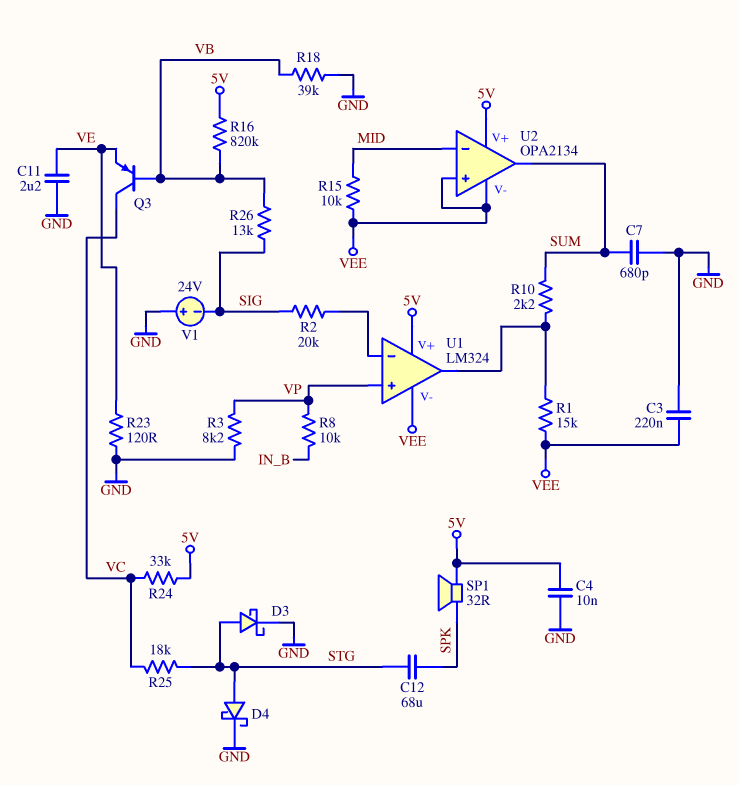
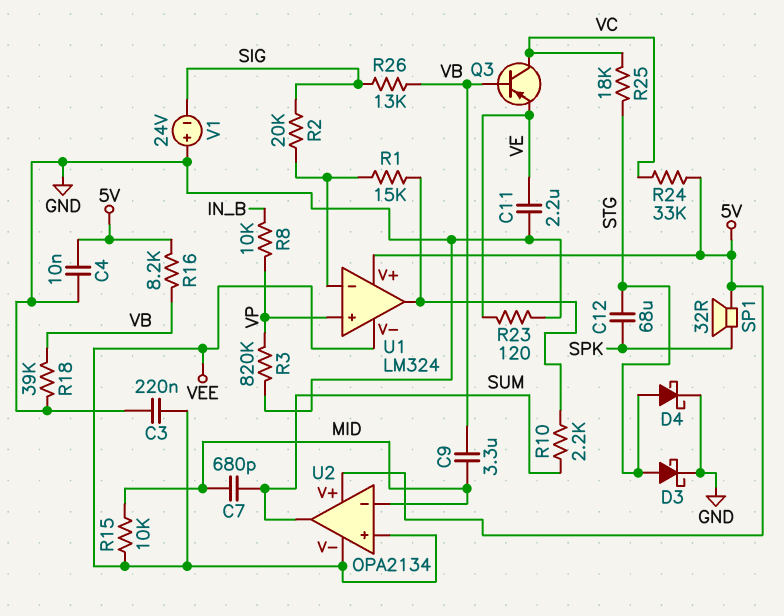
C7: 680pF (GND, SUM) -> 680pF (MID, SUM)
C9: none -> 3.3uF (MID, VB)
R1: 15k (U1/out, VEE) -> 15k (U1/in-, U1/out)
R3: 8.2k (GND, VP) -> 820k (GND, VP)
R16: 820k (5V, VB) -> 8.2k (5V, VB)

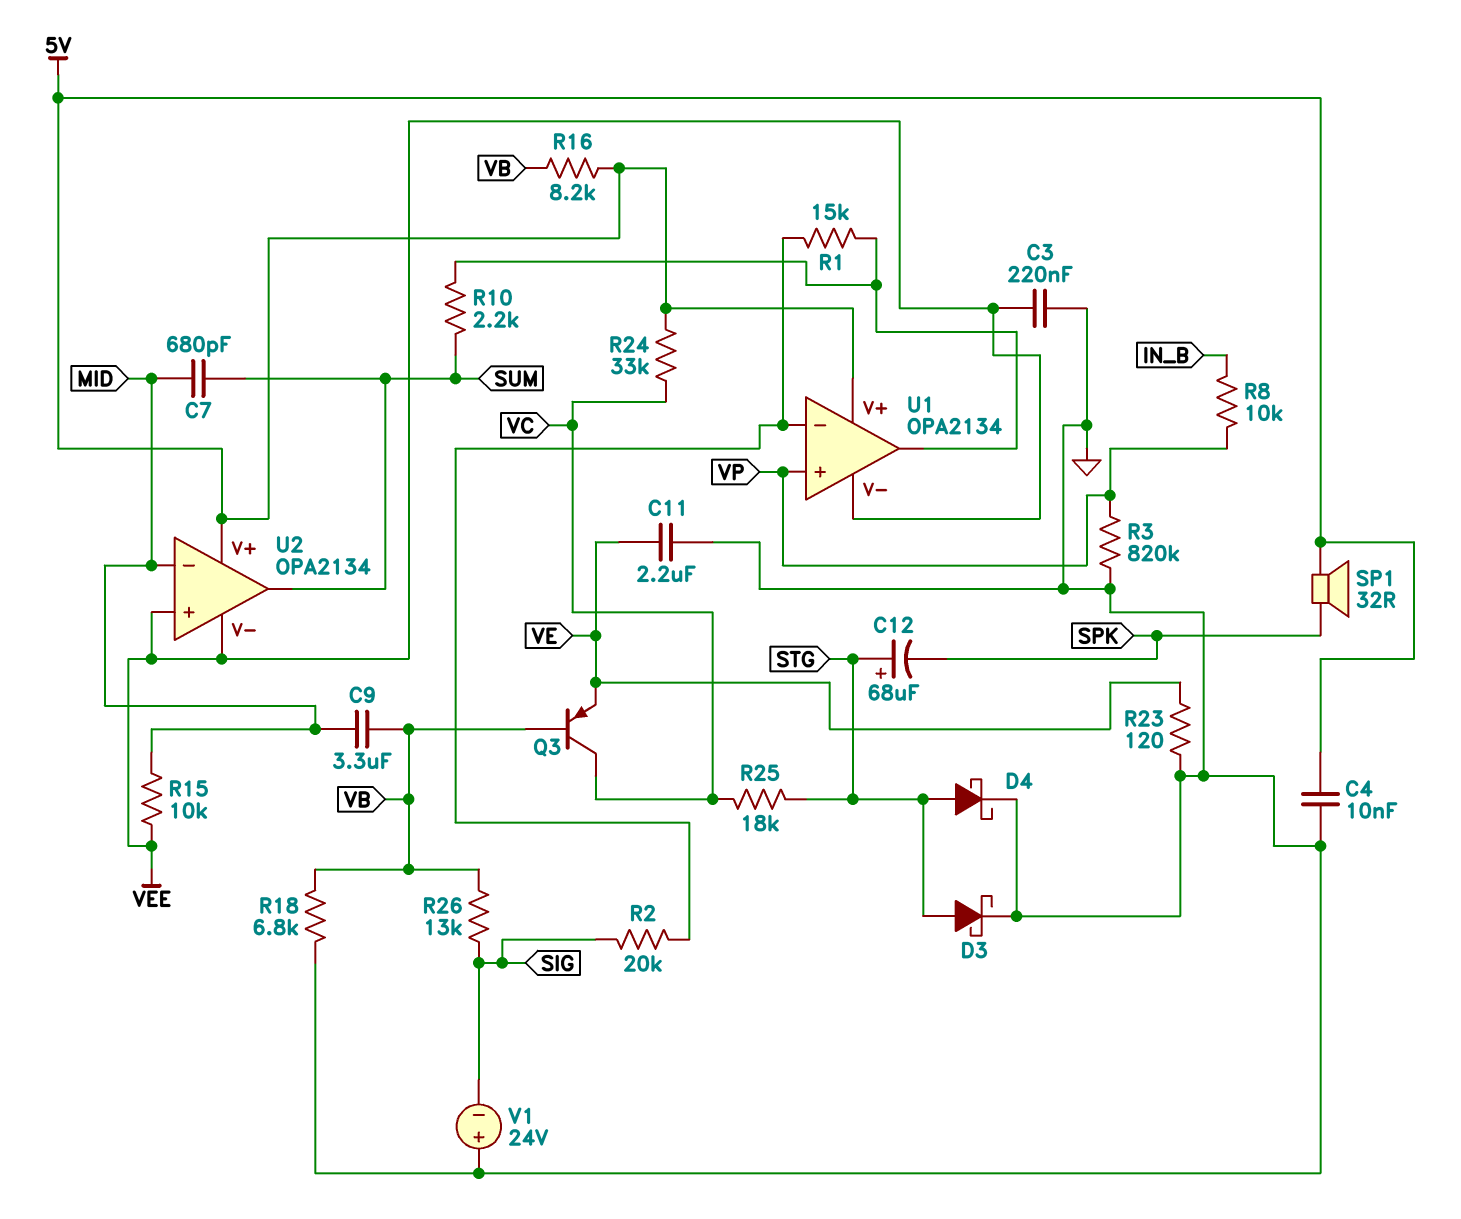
C12: 68uF (SPK, STG) -> 68uF (plus STG, minus SPK)
R18: 39k (GND, VB) -> 6.8k (GND, VB)
U1: LM324 -> OPA2134

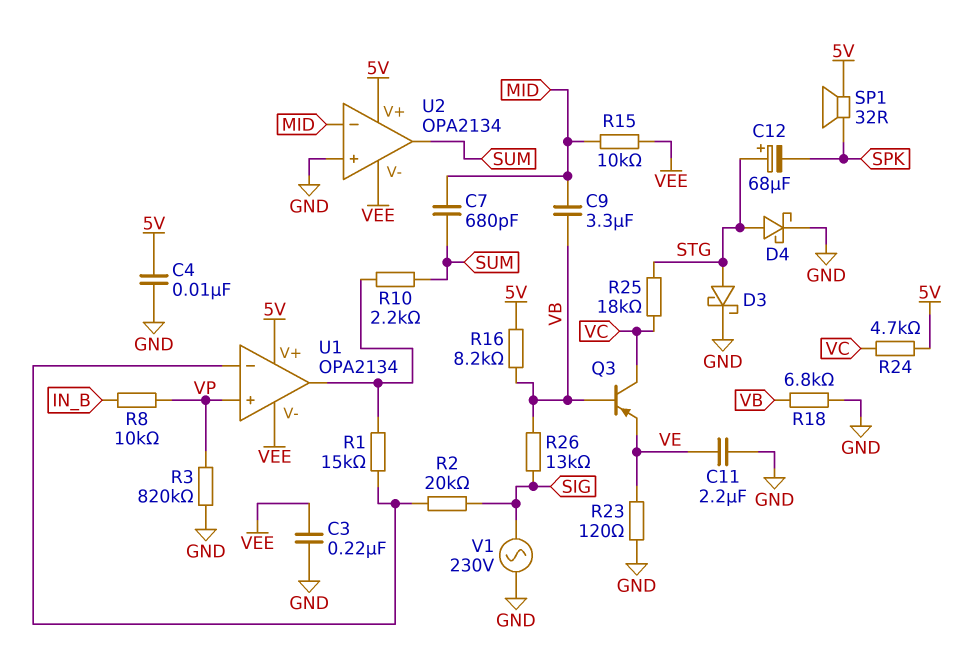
R24: 33k (5V, VC) -> 4.7k (5V, VC)
U2 pin in+: VEE -> GND
V1: 24V (plus GND, minus SIG) -> AC 230V (GND, SIG)

